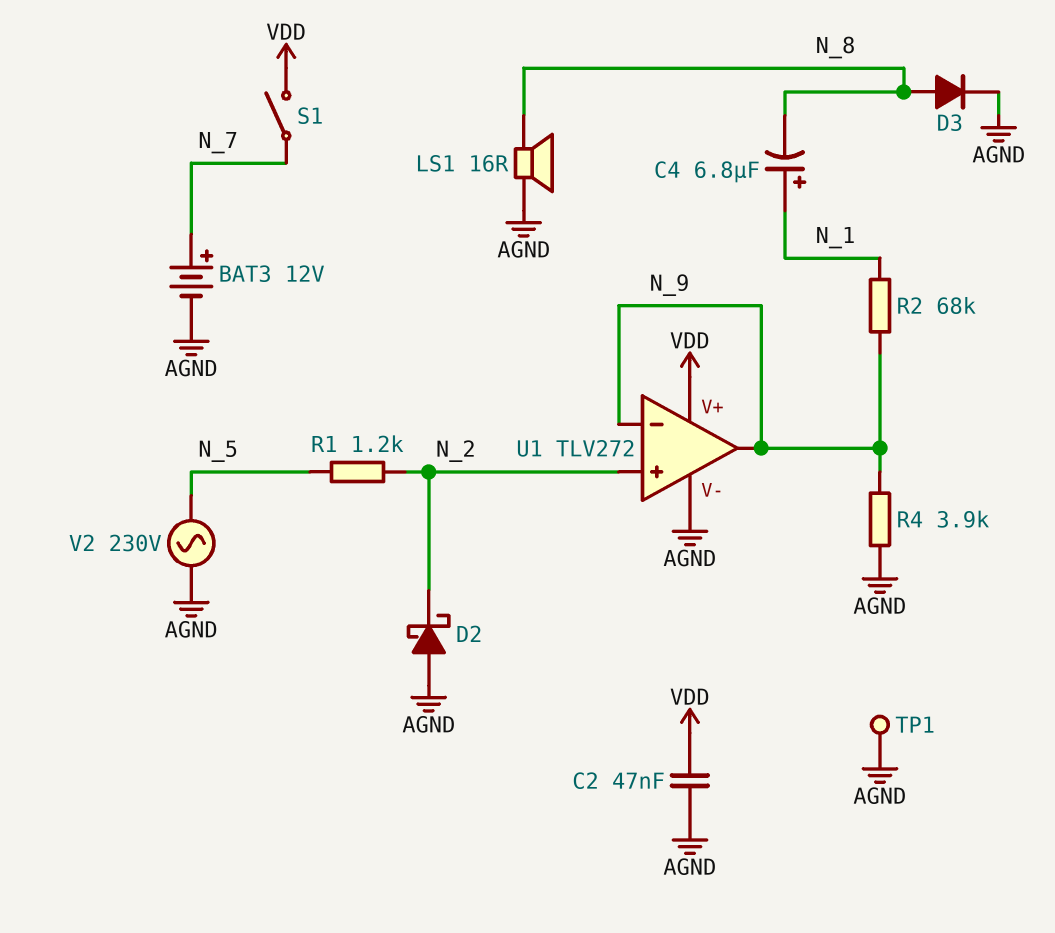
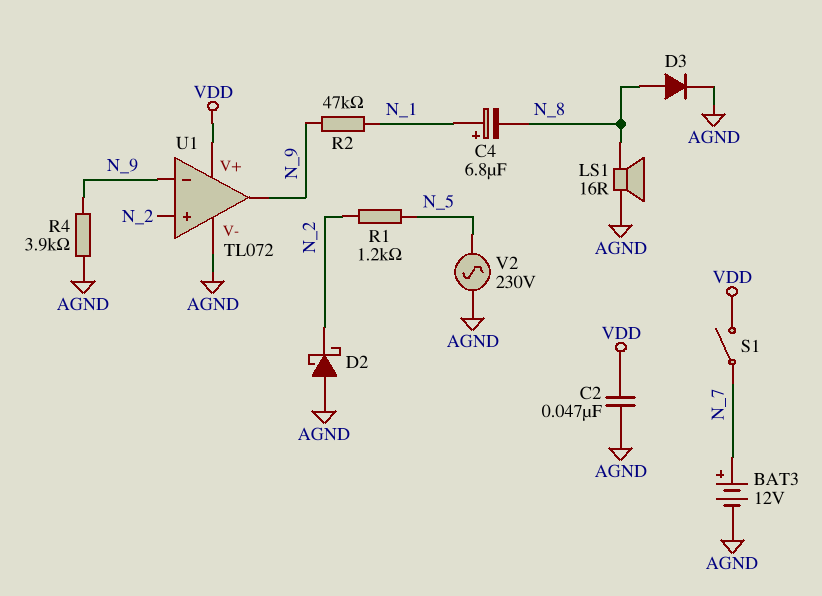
R2: 68k (N_1, N_9) -> 47k (N_1, N_9)
TP1: test point (AGND) -> none
U1: TLV272 -> TL072

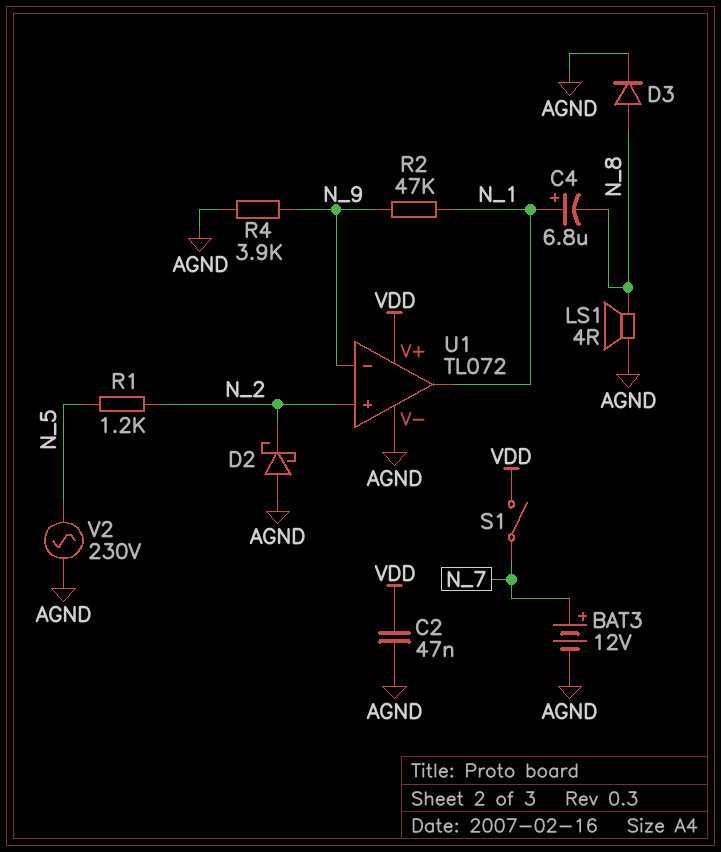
LS1: speaker 16R (AGND, N_8) -> speaker 4R (AGND, N_8)
U1 pin out: N_9 -> N_1

